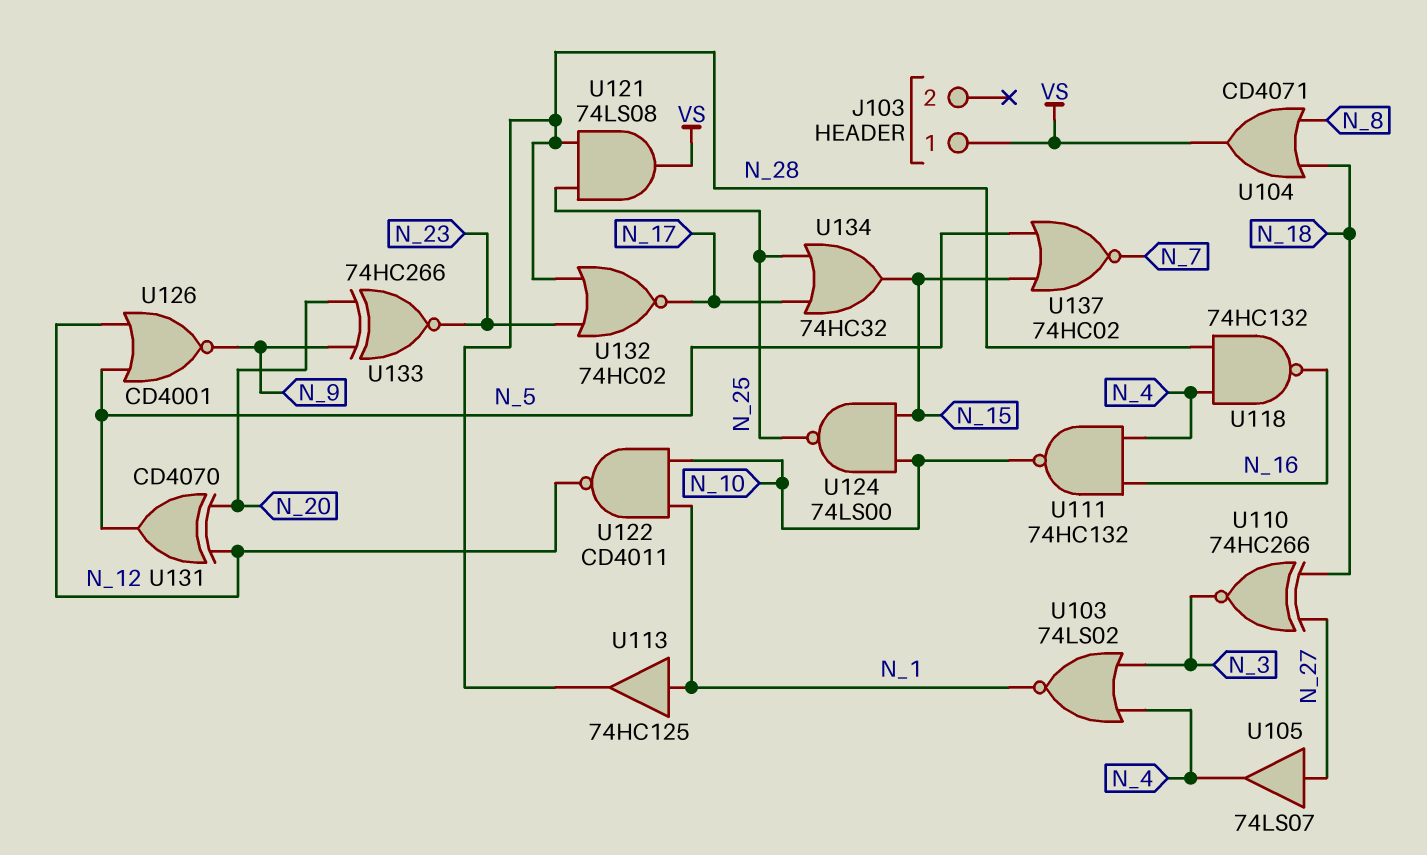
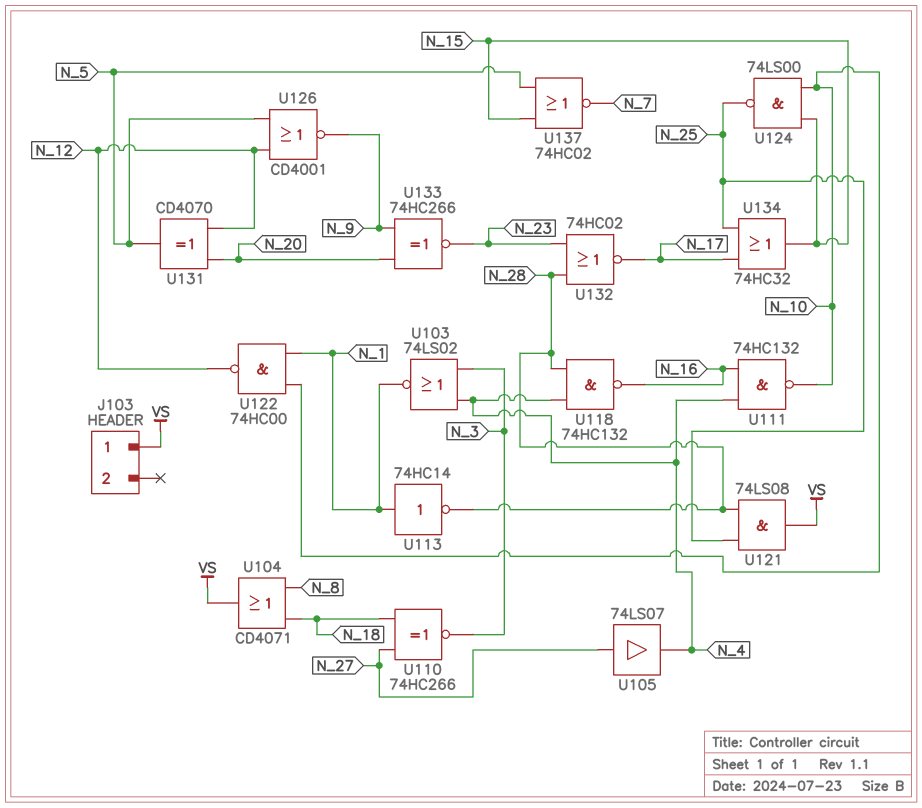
U113: buffer 74HC125 (in N_1, out N_28) -> NOT 74HC14 (in N_1, out N_28)
U122: NAND CD4011 (in N_1, in N_10, out N_12) -> NAND 74HC00 (in N_1, in N_10, out N_12)

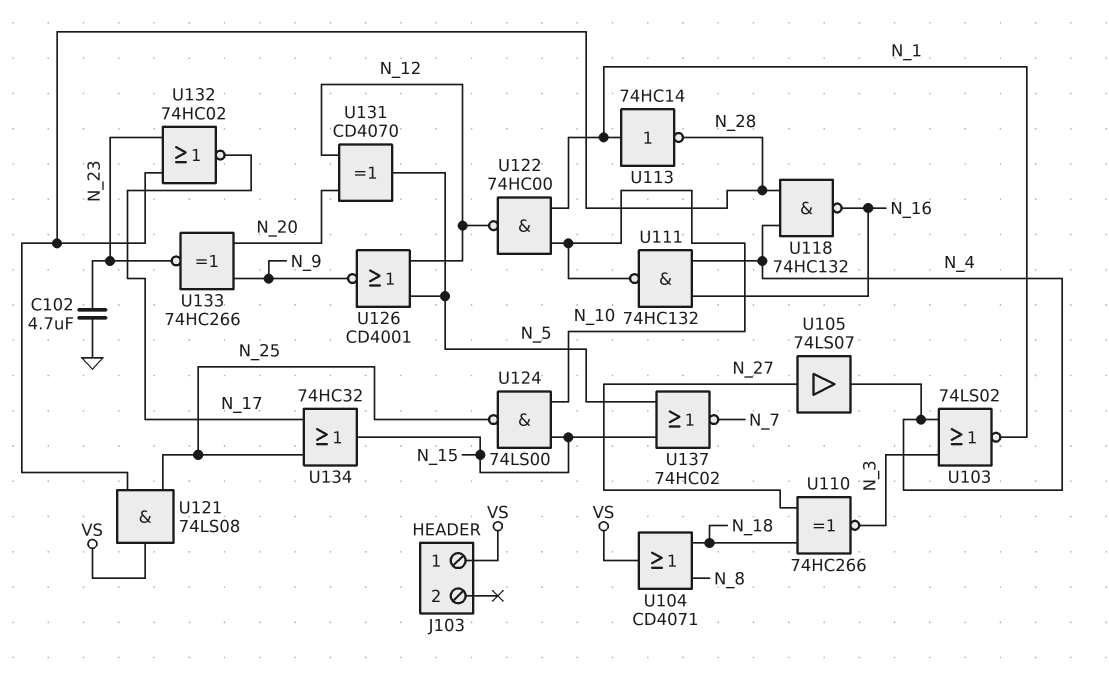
C102: none -> 4.7uF (GND, N_23)

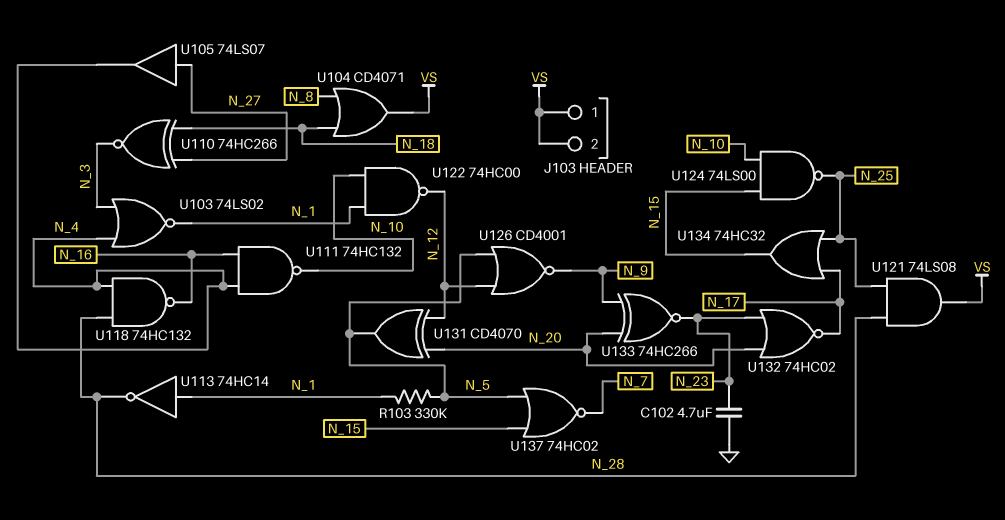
J103 pin 2: none -> VS
R103: none -> 330k (N_1, N_5)
U132: NOR 74HC02 (in N_23, in N_28, out N_17) -> NOR 74HC02 (in N_20, in N_23, out N_17)

